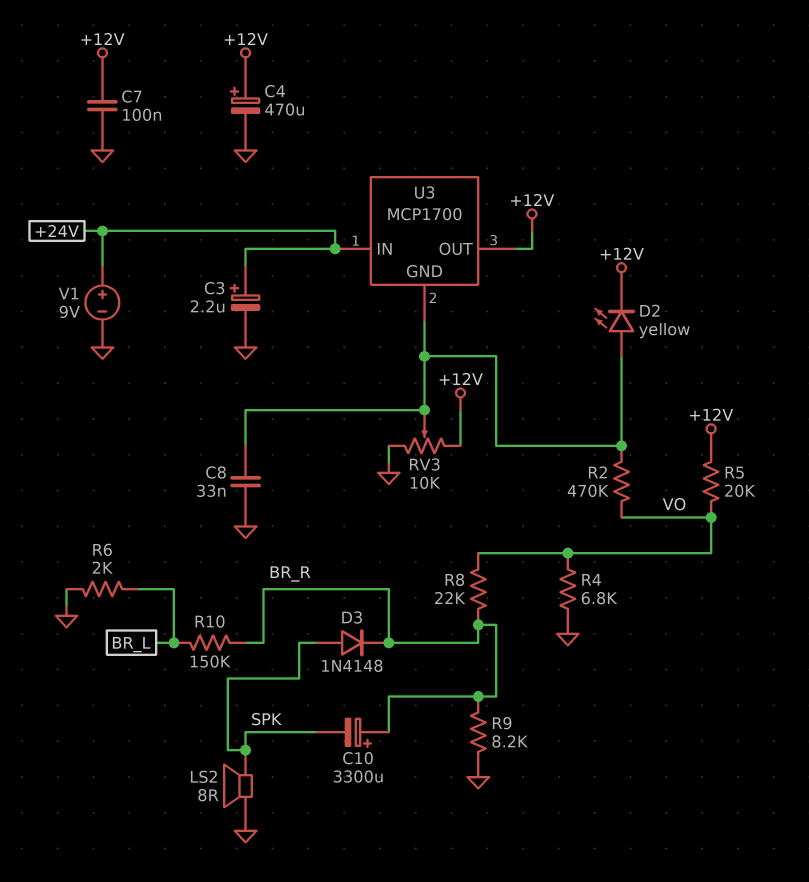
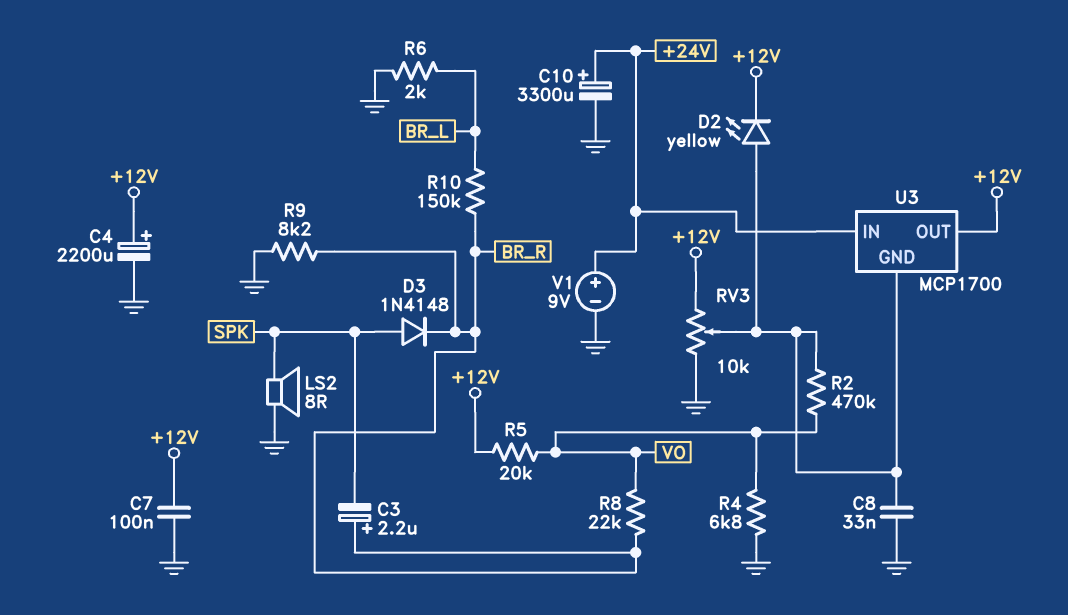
C3: 2.2uF (plus +24V, minus GND) -> 2.2uF (plus BR_R, minus SPK)
C4: 470uF (plus +12V, minus GND) -> 2200uF (plus +12V, minus GND)
C10: 3300uF (plus BR_R, minus SPK) -> 3300uF (plus +24V, minus GND)

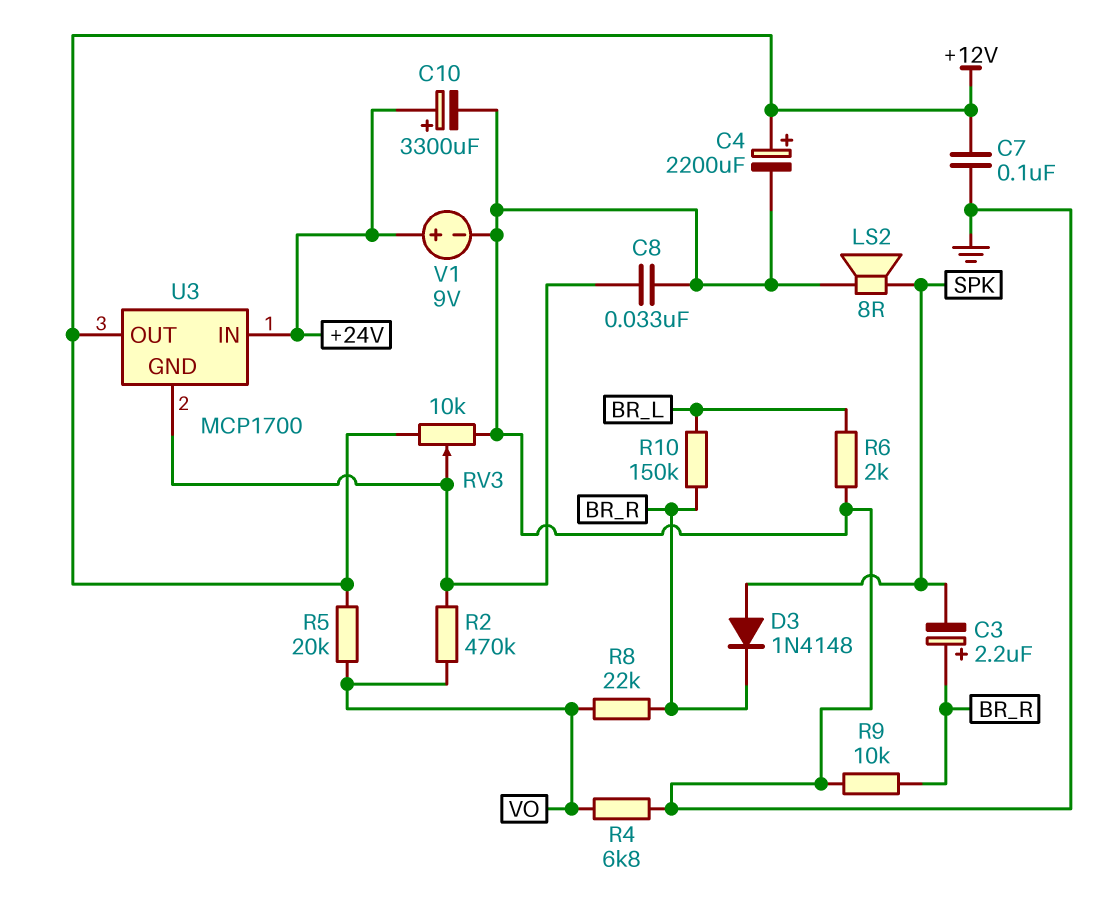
D2: LED yellow (A U3/GND, K +12V) -> none
R9: 8.2k (BR_R, GND) -> 10k (BR_R, GND)

